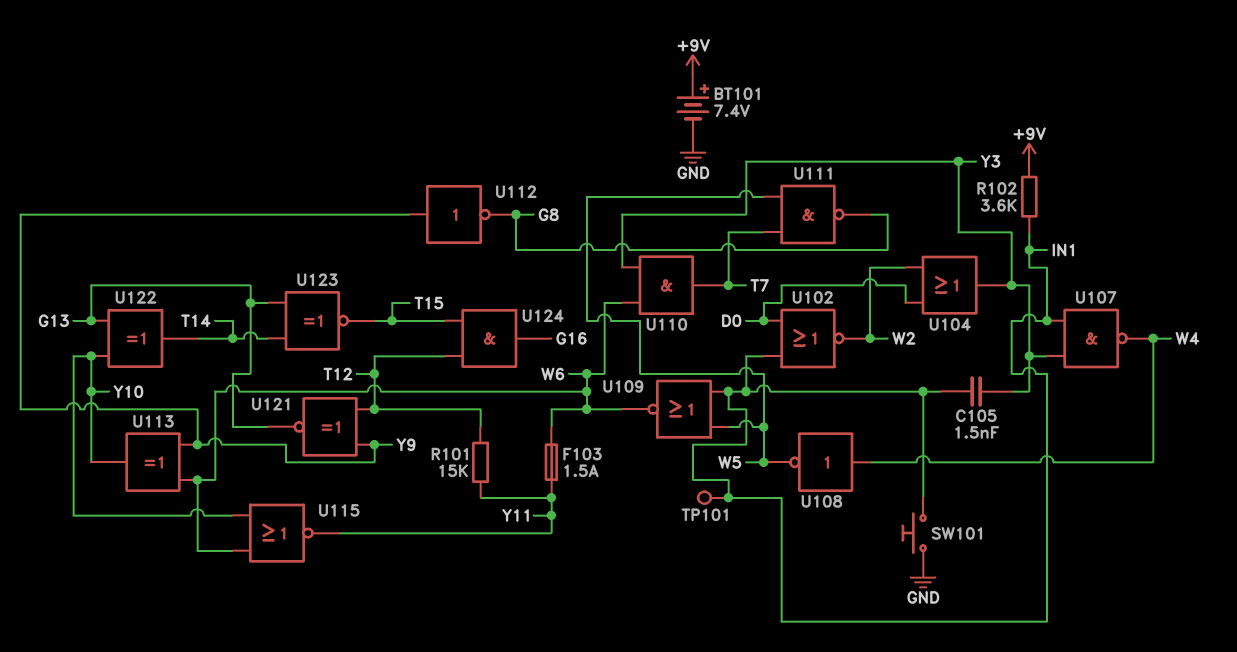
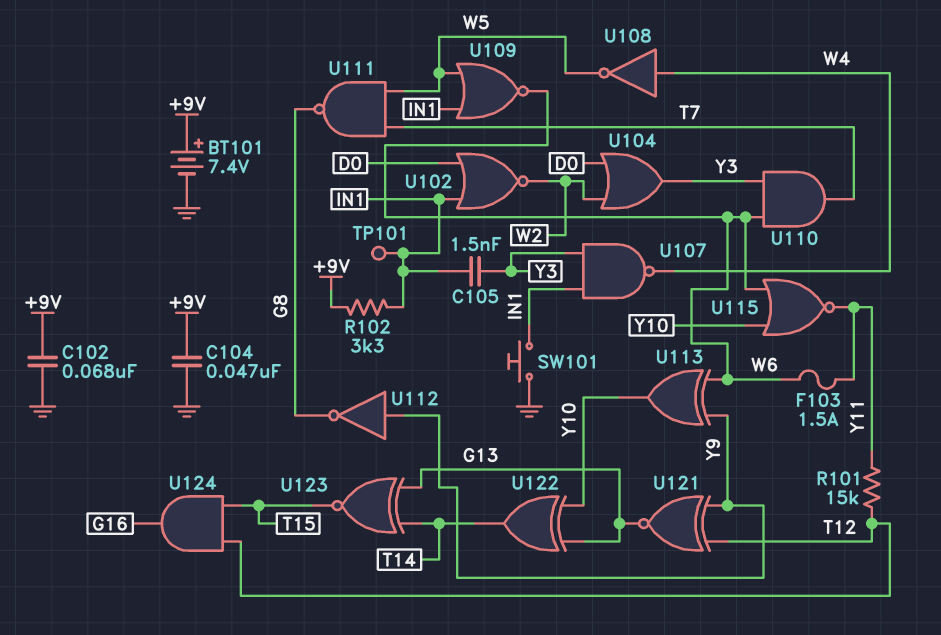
C102: none -> 68nF (+9V, GND)
C104: none -> 47nF (+9V, GND)
R102: 3.6k (+9V, IN1) -> 3.3k (+9V, IN1)

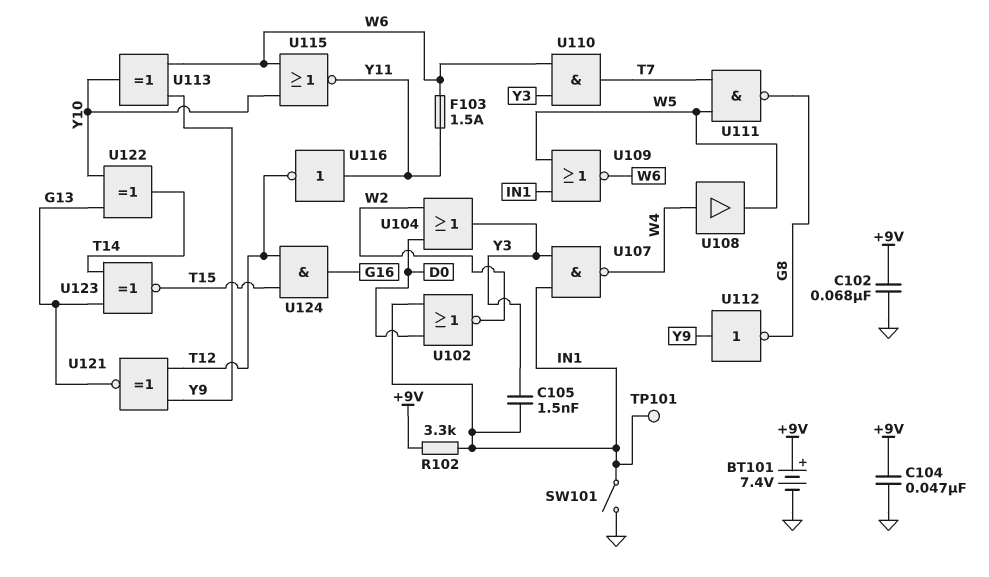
R101: 15k (T12, Y11) -> none
SW101: button (GND, IN1) -> switch (GND, IN1)
U108: NOT (in W4, out W5) -> buffer (in W4, out W5)
U116: none -> NOT (in Y11, out T12)

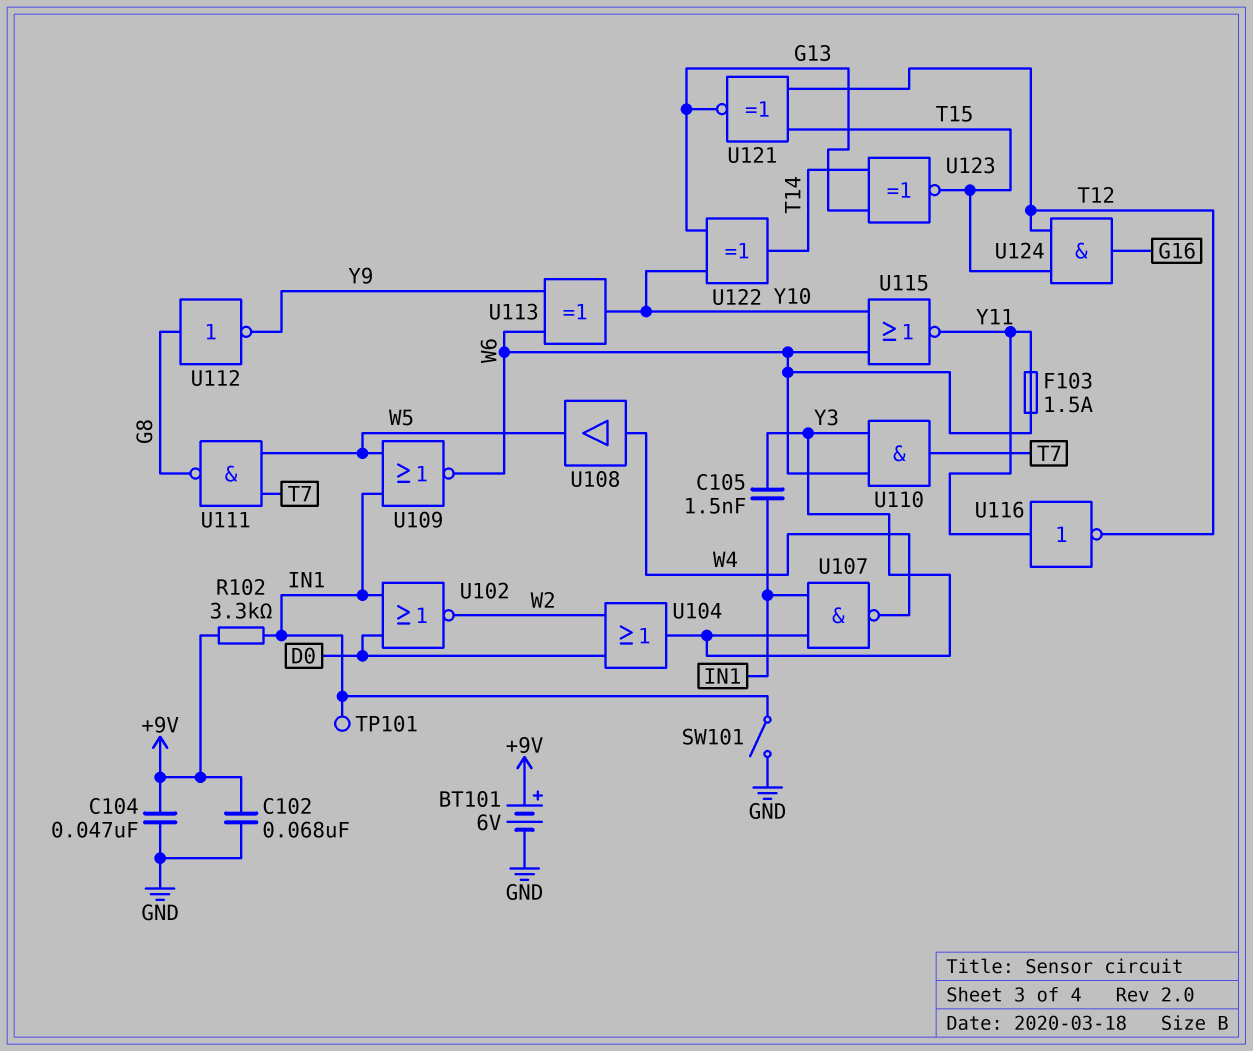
BT101: 7.4V (plus +9V, minus GND) -> 6V (plus +9V, minus GND)
U112: NOT (in Y9, out G8) -> NOT (in G8, out Y9)
U121: XNOR (in T12, in Y9, out G13) -> XNOR (in T12, in T15, out G13)

